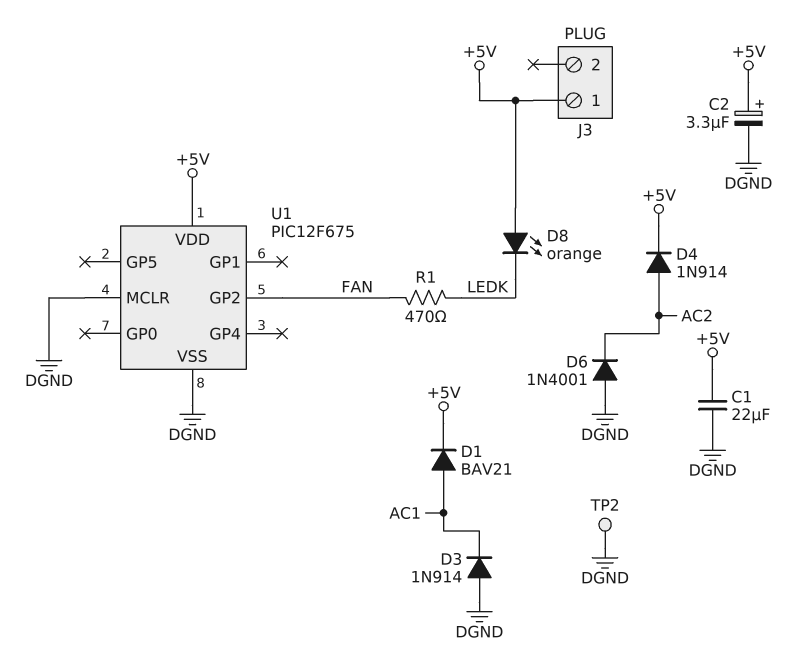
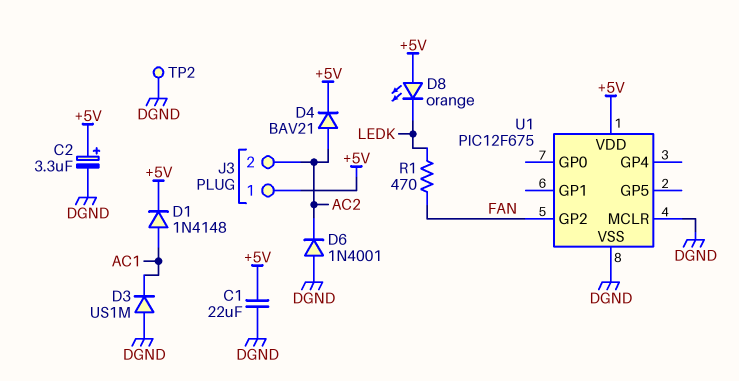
D1: diode BAV21 (A AC1, K +5V) -> diode 1N4148 (A AC1, K +5V)
D3: diode 1N914 (A DGND, K AC1) -> diode US1M (A DGND, K AC1)
D4: diode 1N914 (A AC2, K +5V) -> diode BAV21 (A AC2, K +5V)
J3 pin 2: none -> AC2

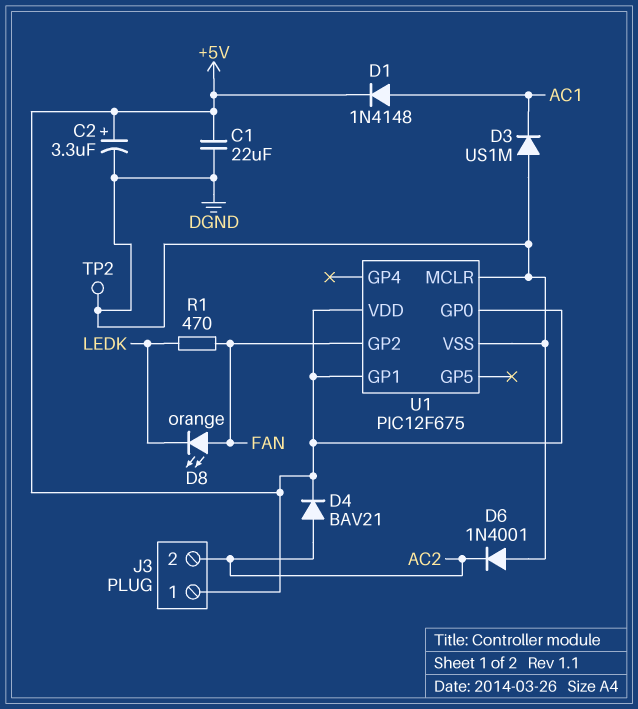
D8: LED orange (A +5V, K LEDK) -> LED orange (A FAN, K LEDK)
U1 pin GP0: none -> +5V
U1 pin GP1: none -> +5V

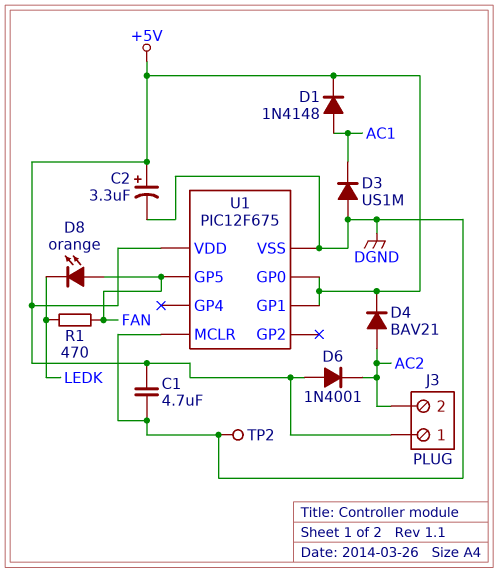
C1: 22uF (+5V, DGND) -> 4.7uF (+5V, DGND)
D6: diode 1N4001 (A DGND, K AC2) -> diode 1N4001 (A +5V, K AC2)
U1 pin GP2: FAN -> none
U1 pin GP5: none -> FAN

